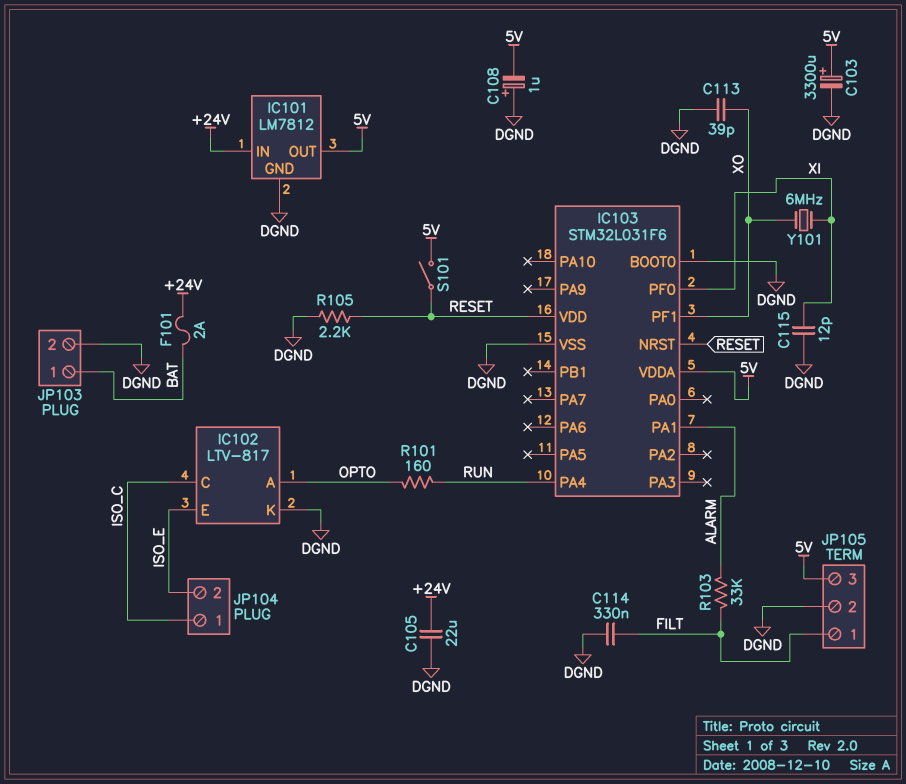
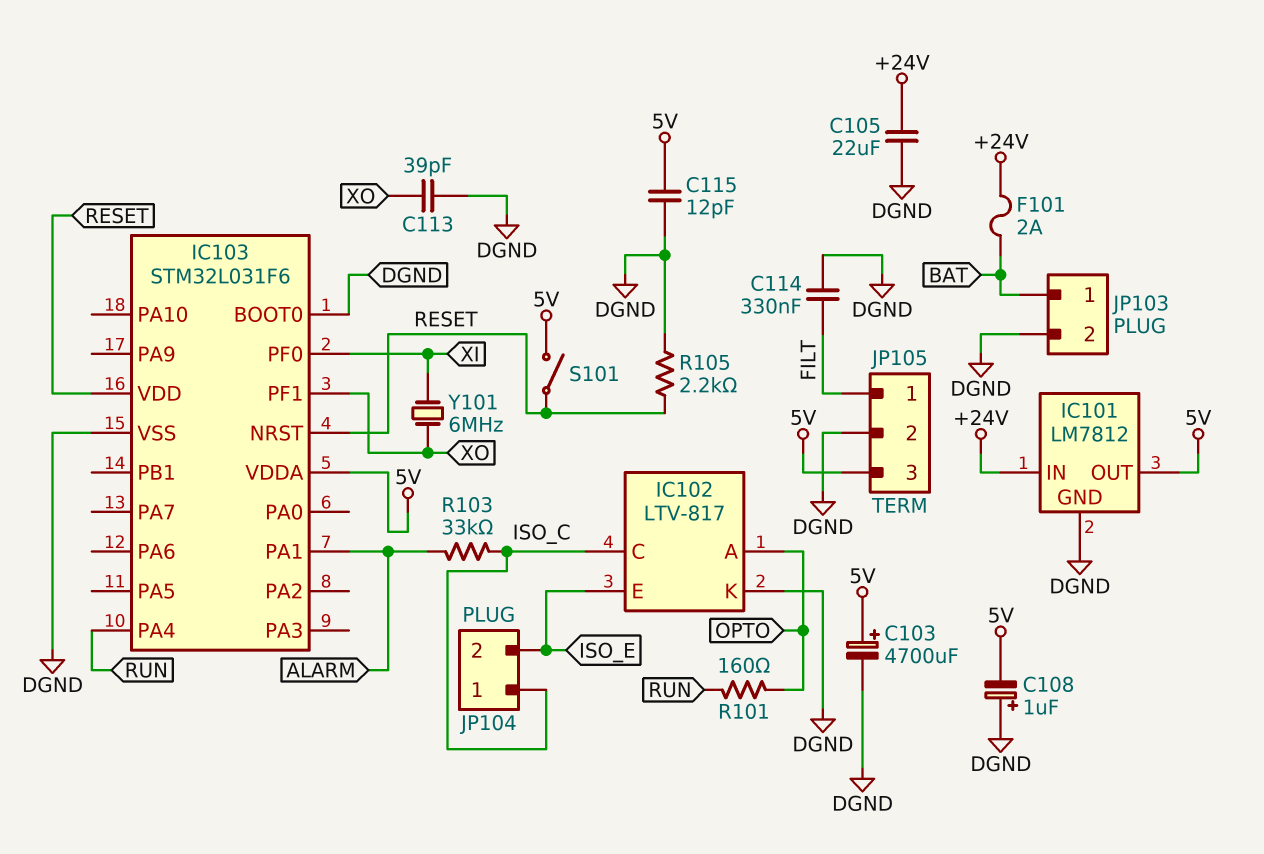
C103: 3300uF (plus 5V, minus DGND) -> 4700uF (plus 5V, minus DGND)
C115: 12pF (DGND, XI) -> 12pF (5V, DGND)
R103: 33k (ALARM, FILT) -> 33k (ALARM, ISO_C)

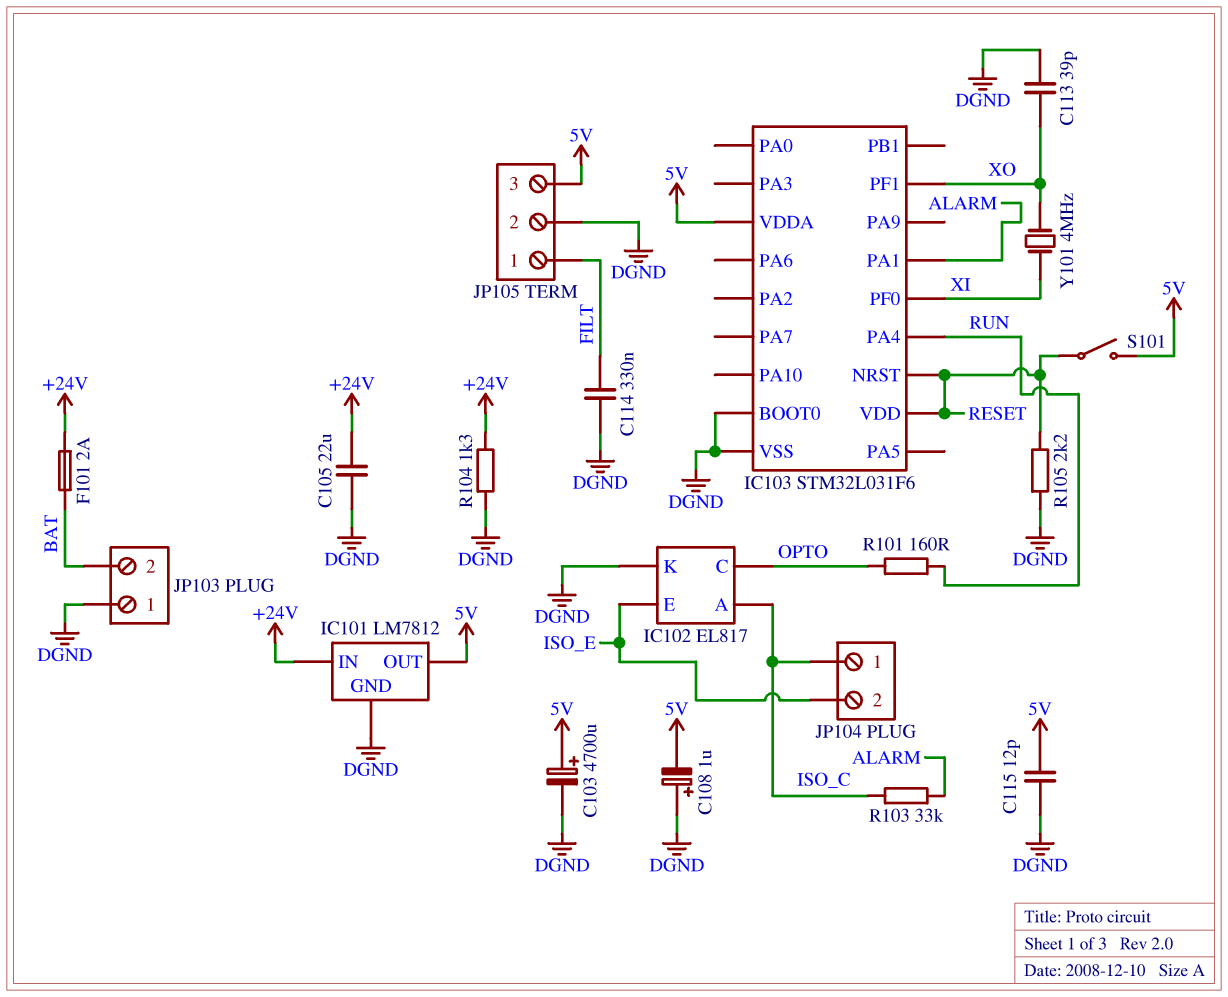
IC102: LTV-817 -> EL817
IC102 pin A: OPTO -> ISO_C
IC102 pin C: ISO_C -> OPTO
JP103 pin 1: BAT -> DGND
JP103 pin 2: DGND -> BAT
R104: none -> 1.3k (+24V, DGND)
Y101: 6MHz (XI, XO) -> 4MHz (XI, XO)

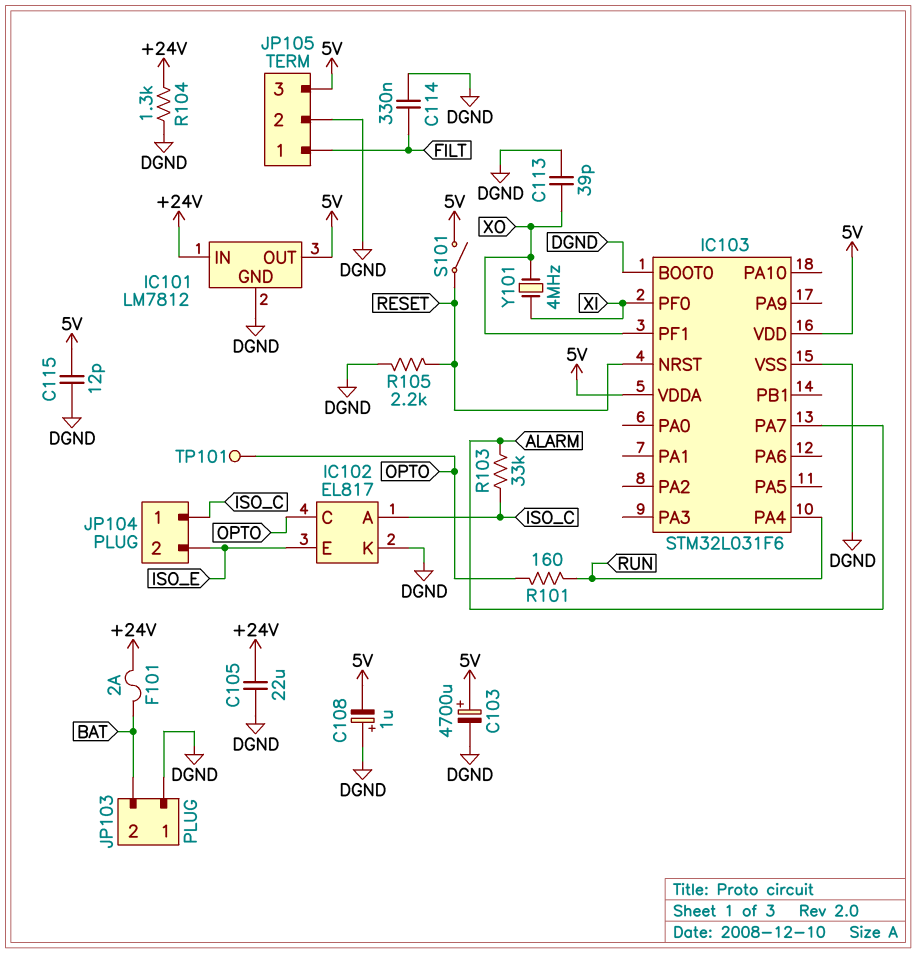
IC103 pin PA1: ALARM -> none
IC103 pin PA7: none -> ALARM
IC103 pin VDD: RESET -> 5V
TP101: none -> test point (OPTO)

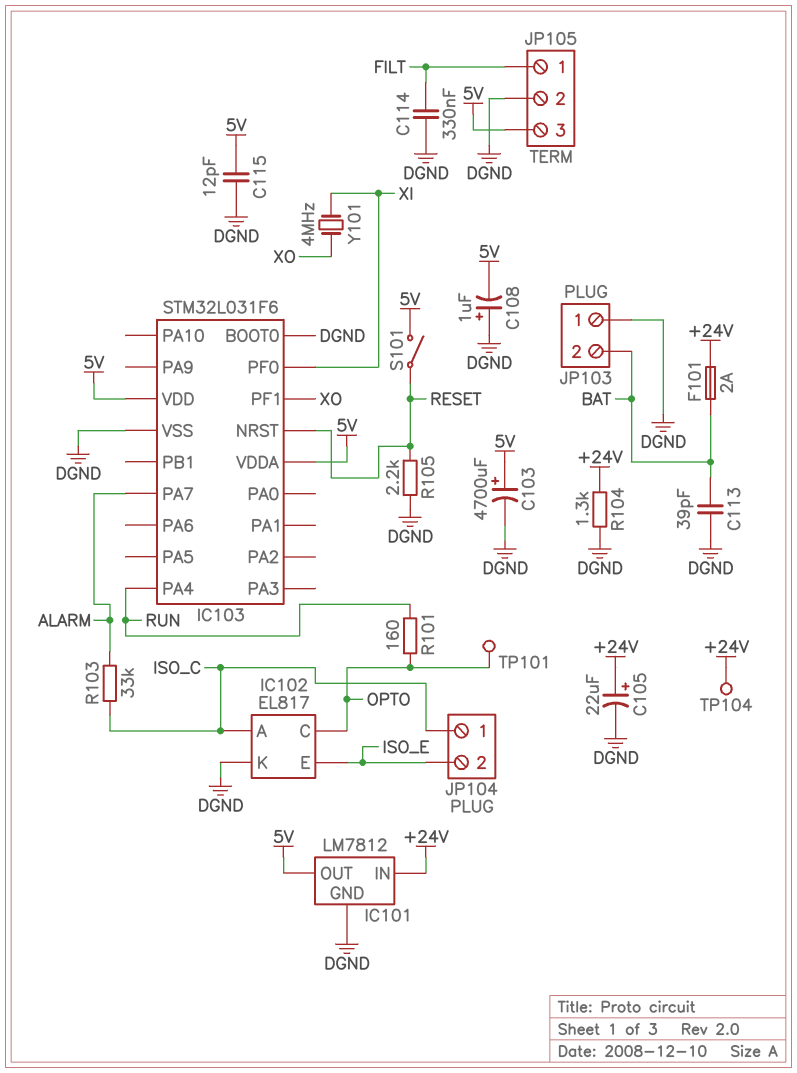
C105: 22uF (+24V, DGND) -> 22uF (plus +24V, minus DGND)
C113: 39pF (DGND, XO) -> 39pF (BAT, DGND)
TP104: none -> test point (+24V)

